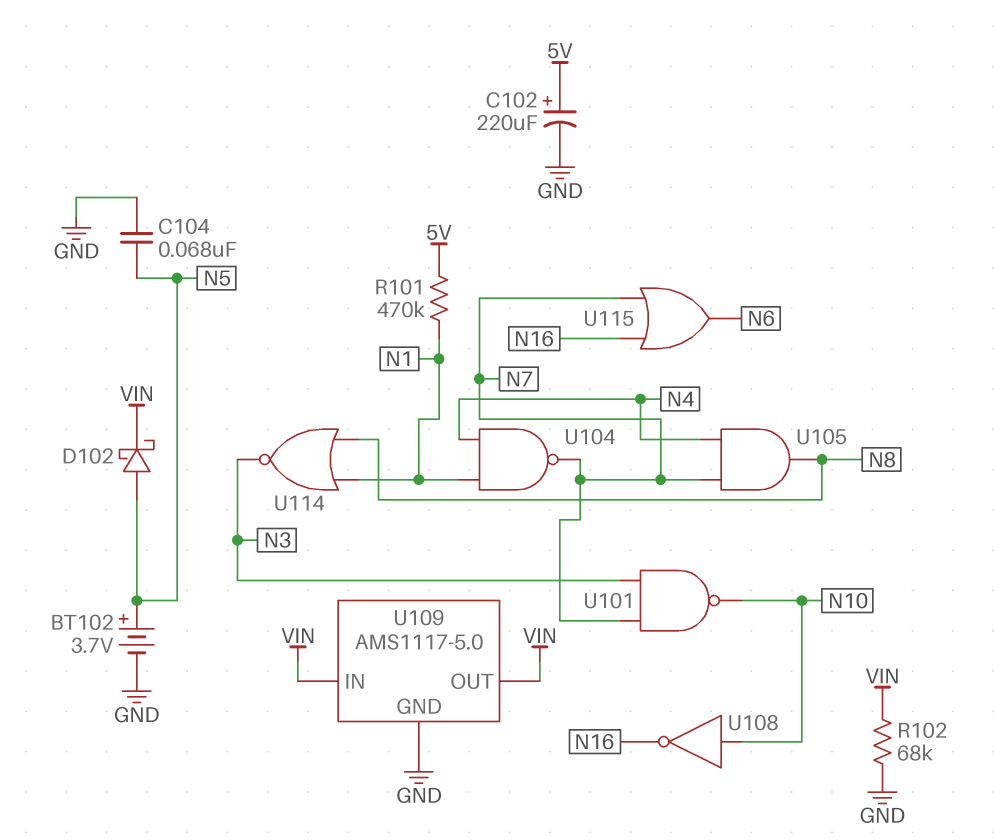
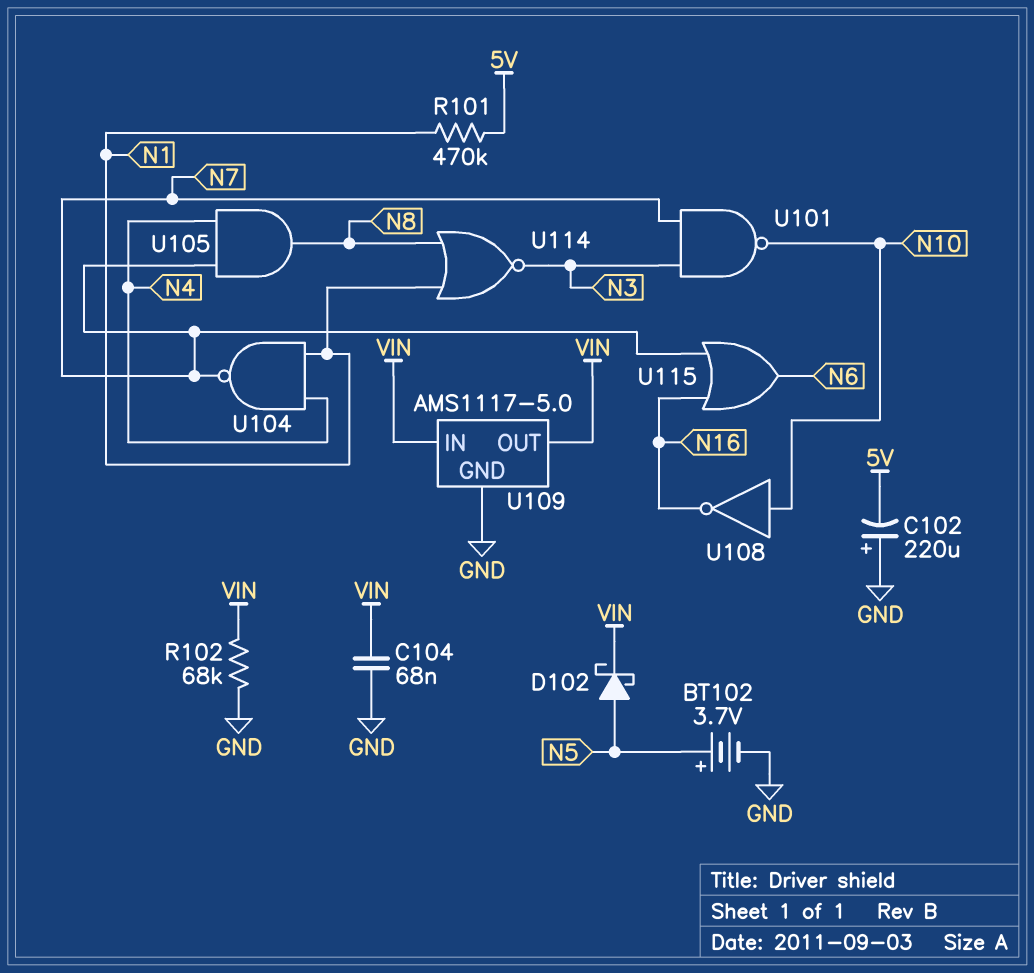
C102: 220uF (plus 5V, minus GND) -> 220uF (plus GND, minus 5V)
C104: 68nF (GND, N5) -> 68nF (GND, VIN)

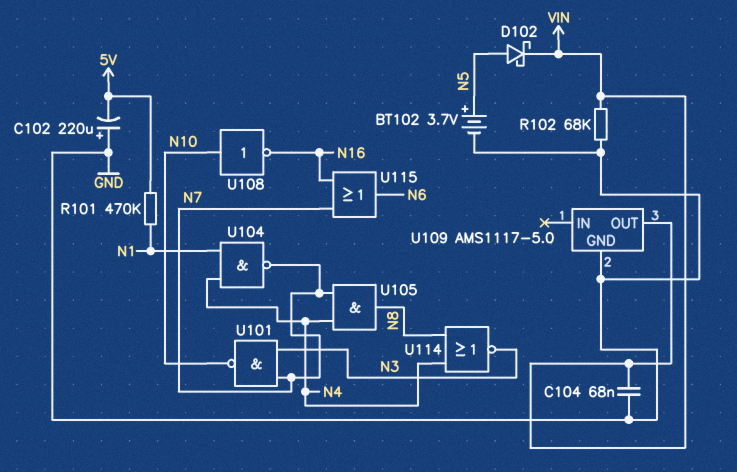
U109 pin IN: VIN -> none
U114: NOR (in N1, in N8, out N3) -> NOR (in N4, in N8, out N3)

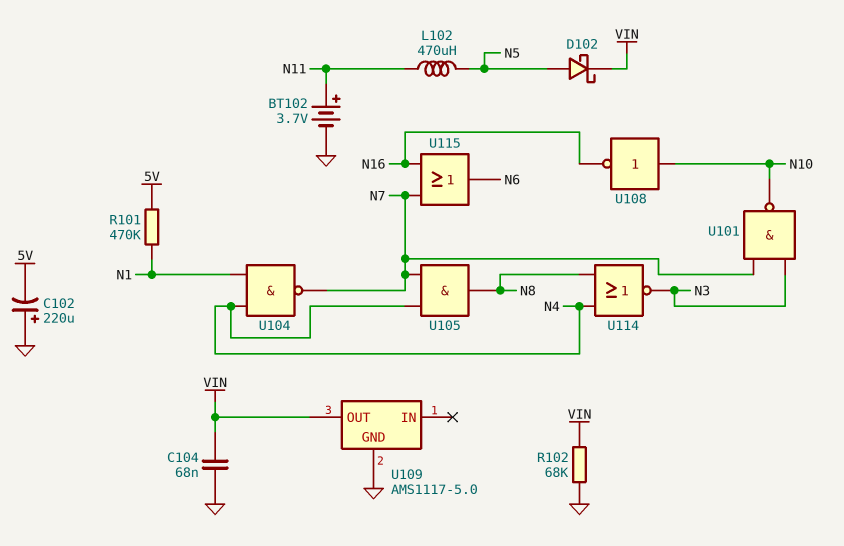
BT102: 3.7V (plus N5, minus GND) -> 3.7V (plus N11, minus GND)
L102: none -> 470uH (N5, N11)

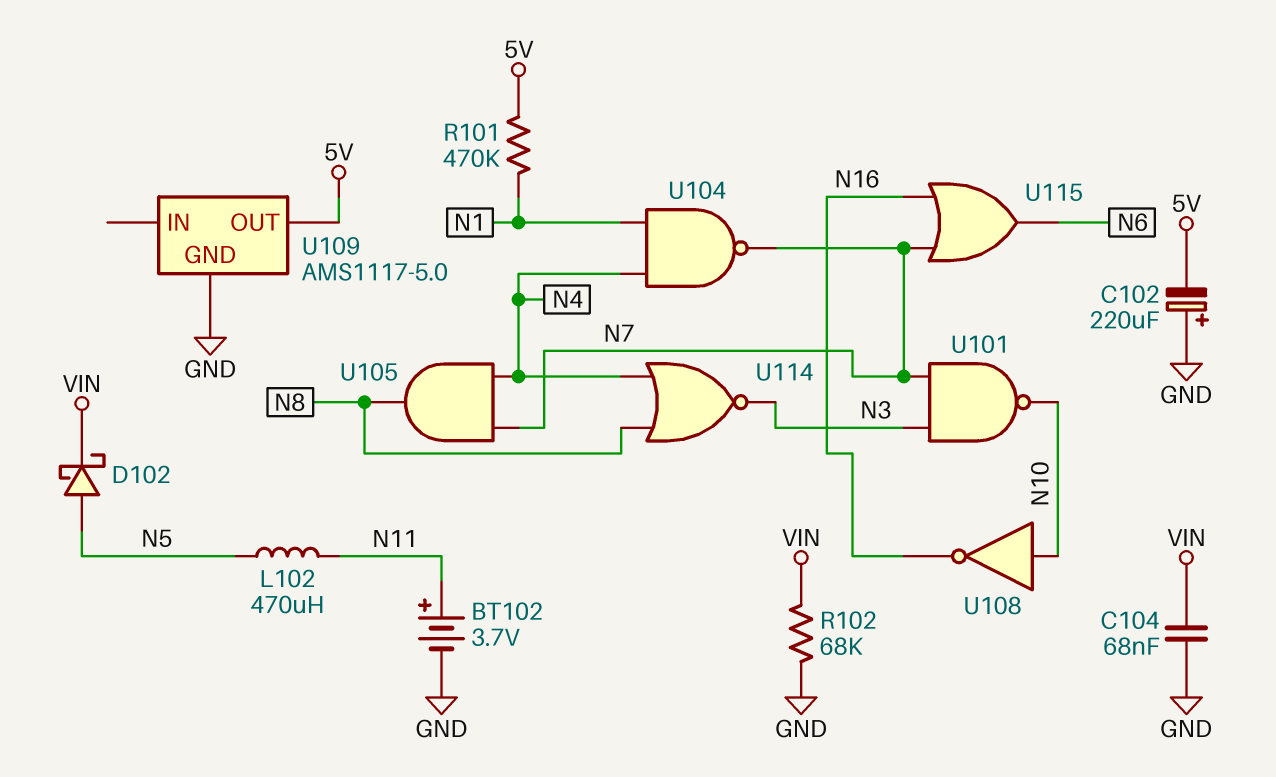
U109 pin OUT: VIN -> 5V

